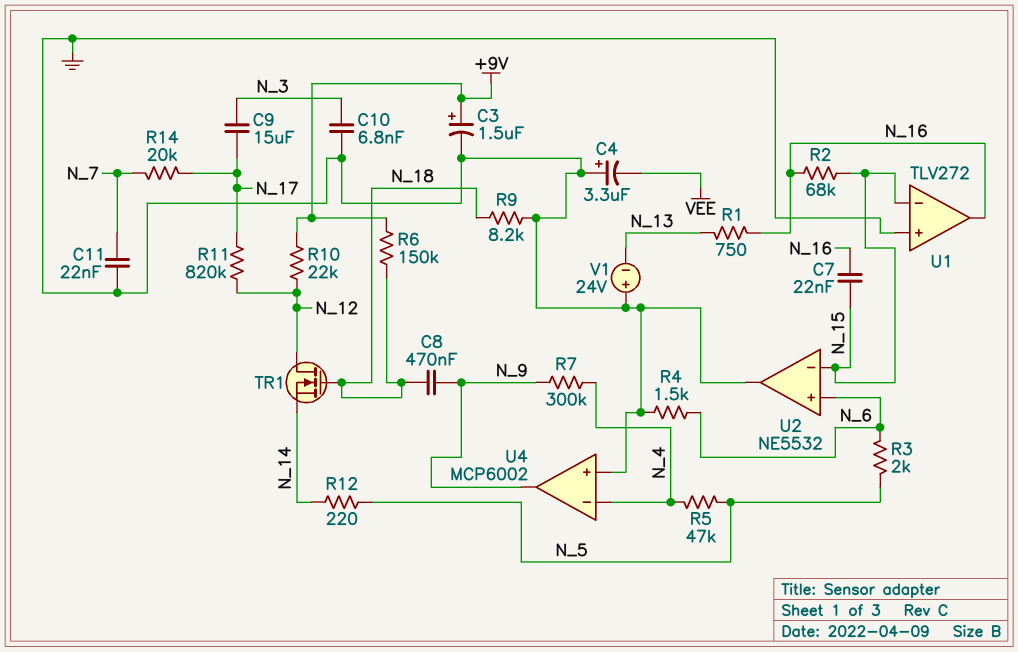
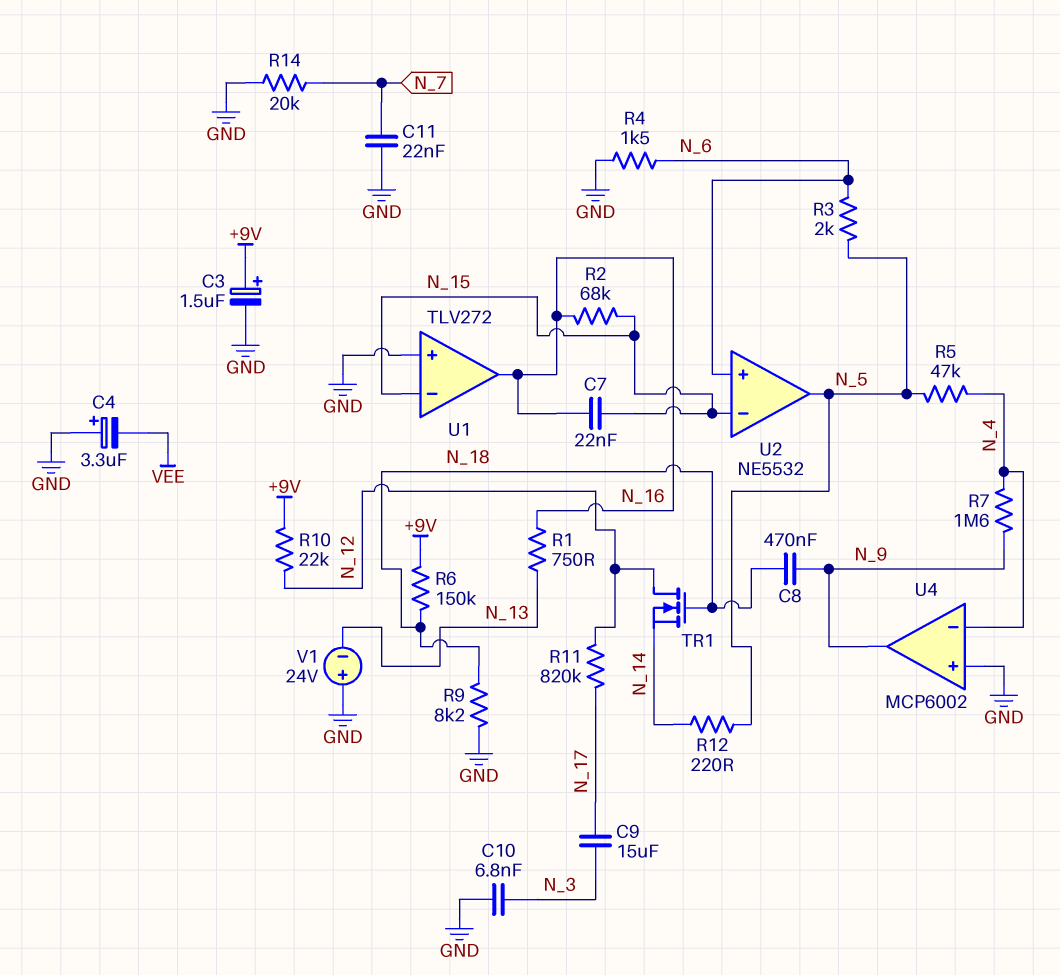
R7: 300k (N_4, N_9) -> 1.6M (N_4, N_9)
R14: 20k (N_7, N_17) -> 20k (GND, N_7)
U2 pin out: GND -> N_5

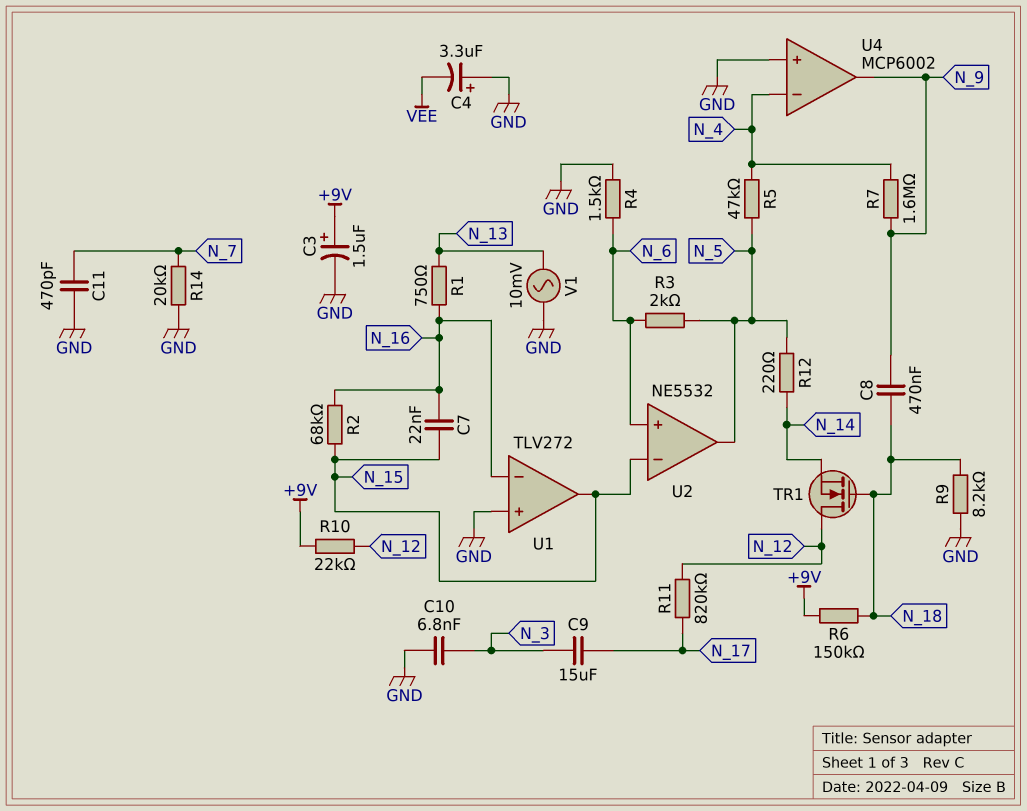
C11: 22nF (GND, N_7) -> 470pF (GND, N_7)
U1 pin in-: N_15 -> N_16
U1 pin out: N_16 -> N_15
V1: 24V (plus GND, minus N_13) -> AC 10mV (GND, N_13)

